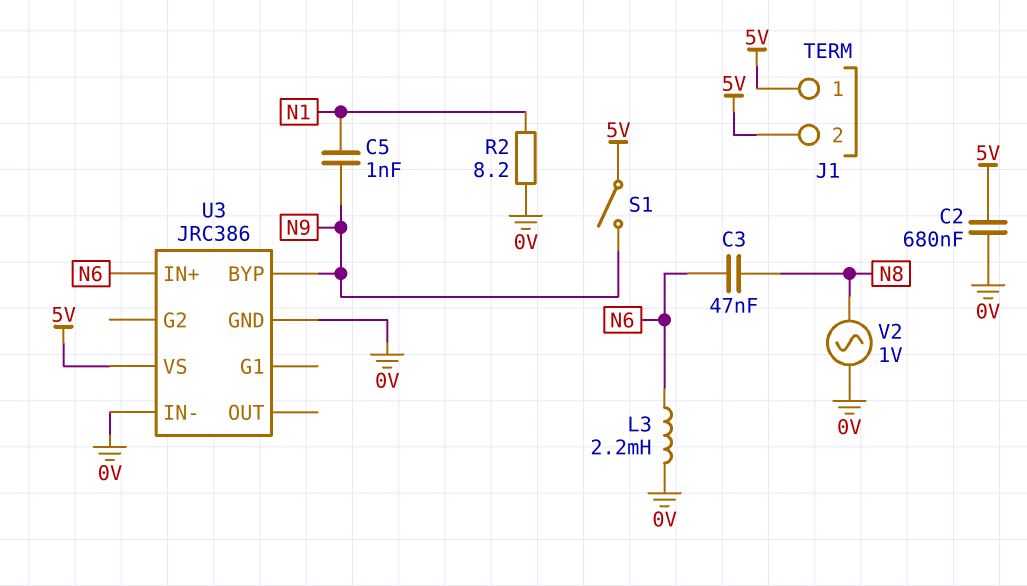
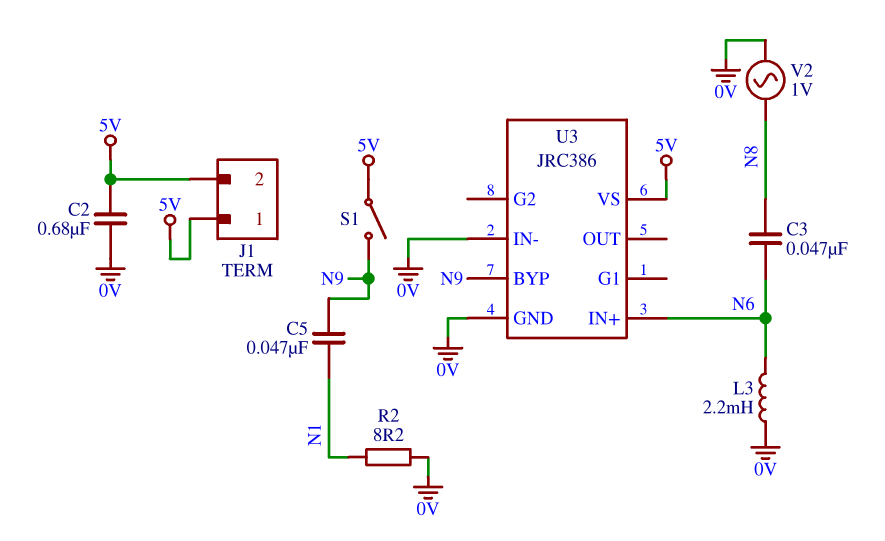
C5: 1nF (N1, N9) -> 47nF (N1, N9)

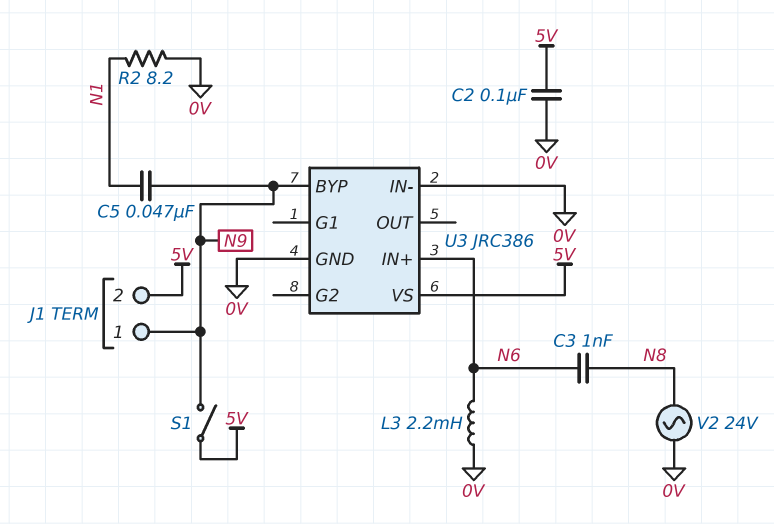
C2: 680nF (0V, 5V) -> 100nF (0V, 5V)
C3: 47nF (N6, N8) -> 1nF (N6, N8)
J1 pin 1: 5V -> N9
V2: AC 1V (0V, N8) -> AC 24V (0V, N8)

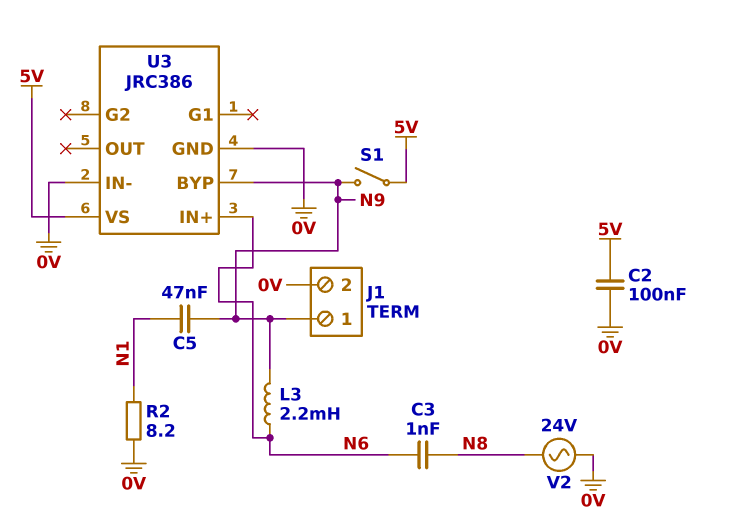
J1 pin 2: 5V -> 0V
L3: 2.2mH (0V, N6) -> 2.2mH (N6, N9)

